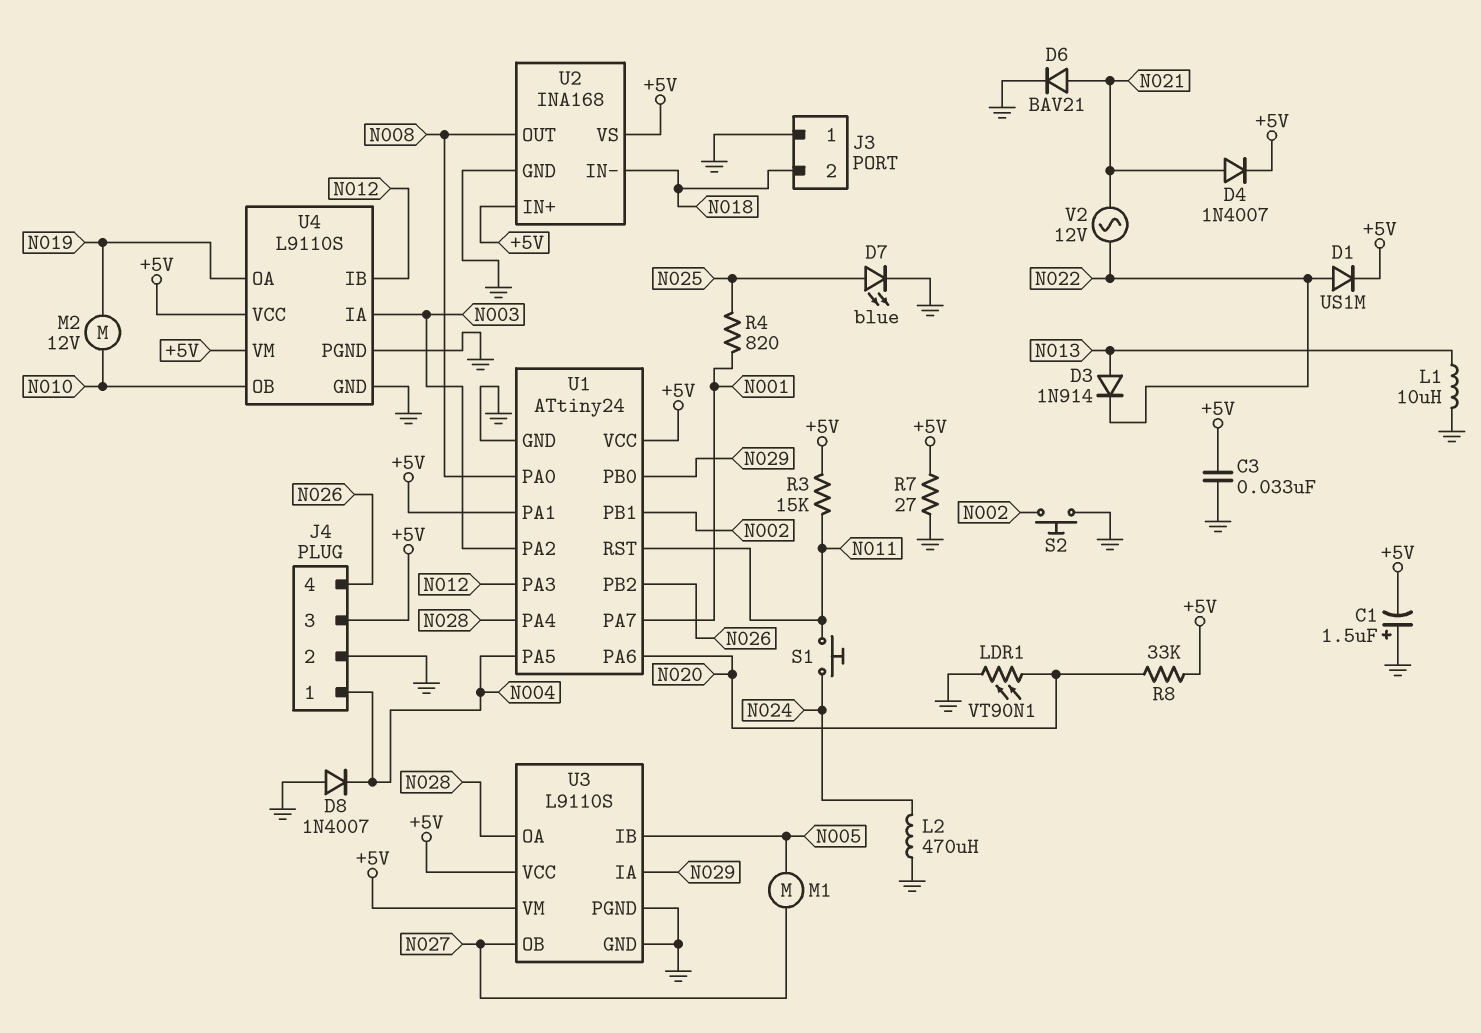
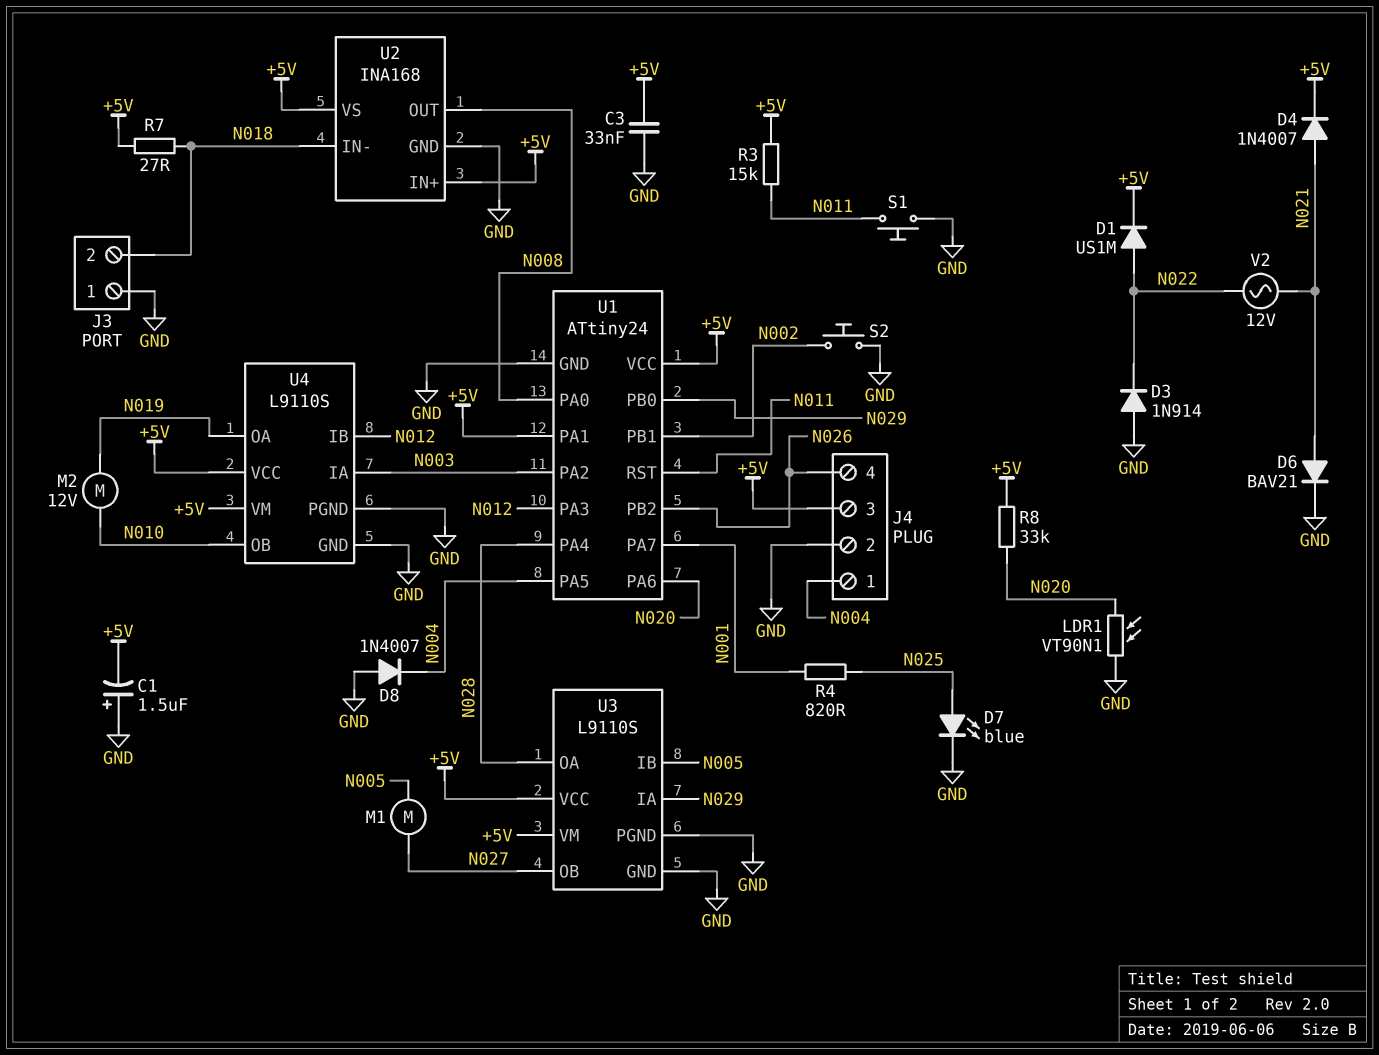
D3: diode 1N914 (A N013, K N022) -> diode 1N914 (A GND, K N022)
L1: 10uH (GND, N013) -> none
L2: 470uH (GND, N024) -> none
R7: 27 (+5V, GND) -> 27 (+5V, N018)
S1: button (N011, N024) -> button (GND, N011)

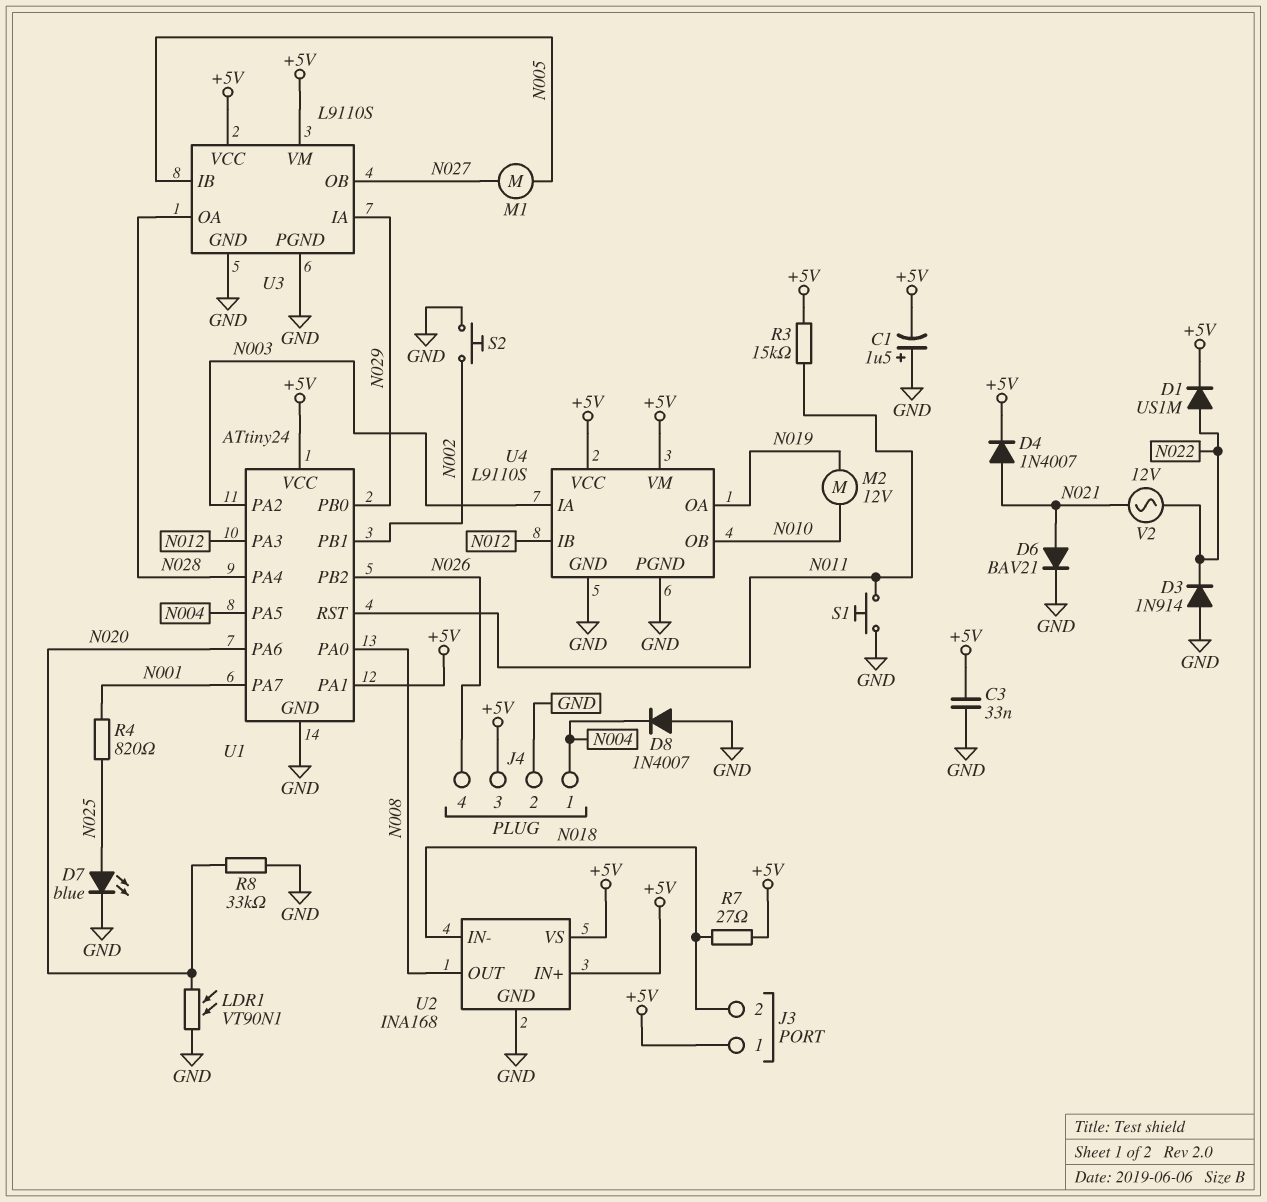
J3 pin 1: GND -> +5V
R8: 33k (+5V, N020) -> 33k (GND, N020)

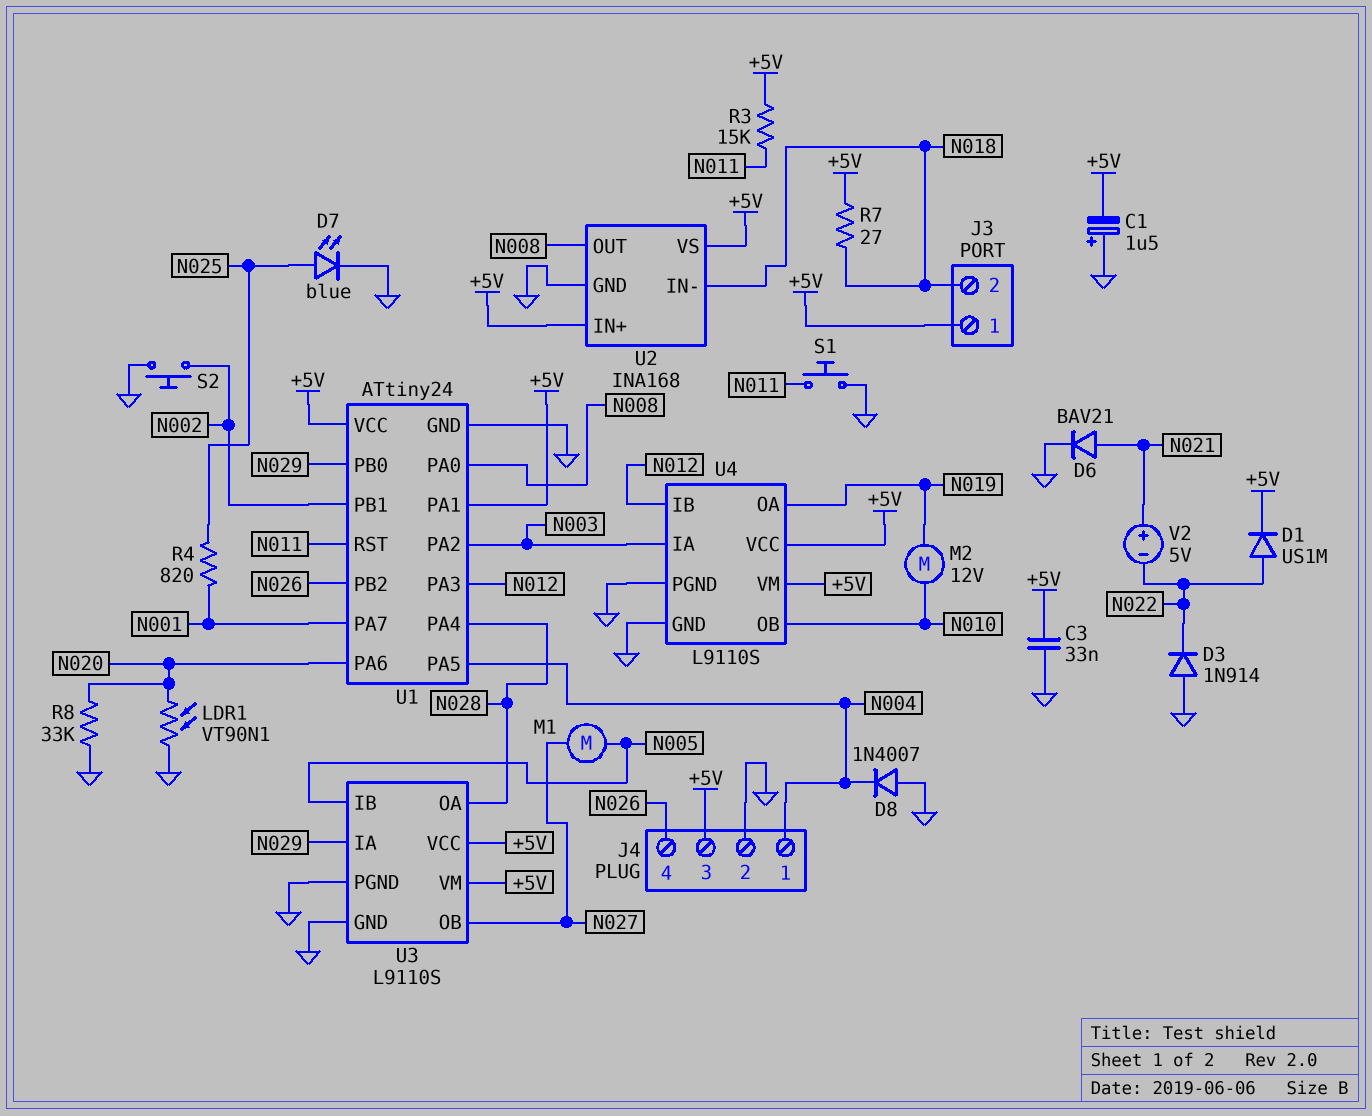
D4: diode 1N4007 (A N021, K +5V) -> none
V2: AC 12V (N021, N022) -> 5V (plus N021, minus N022)

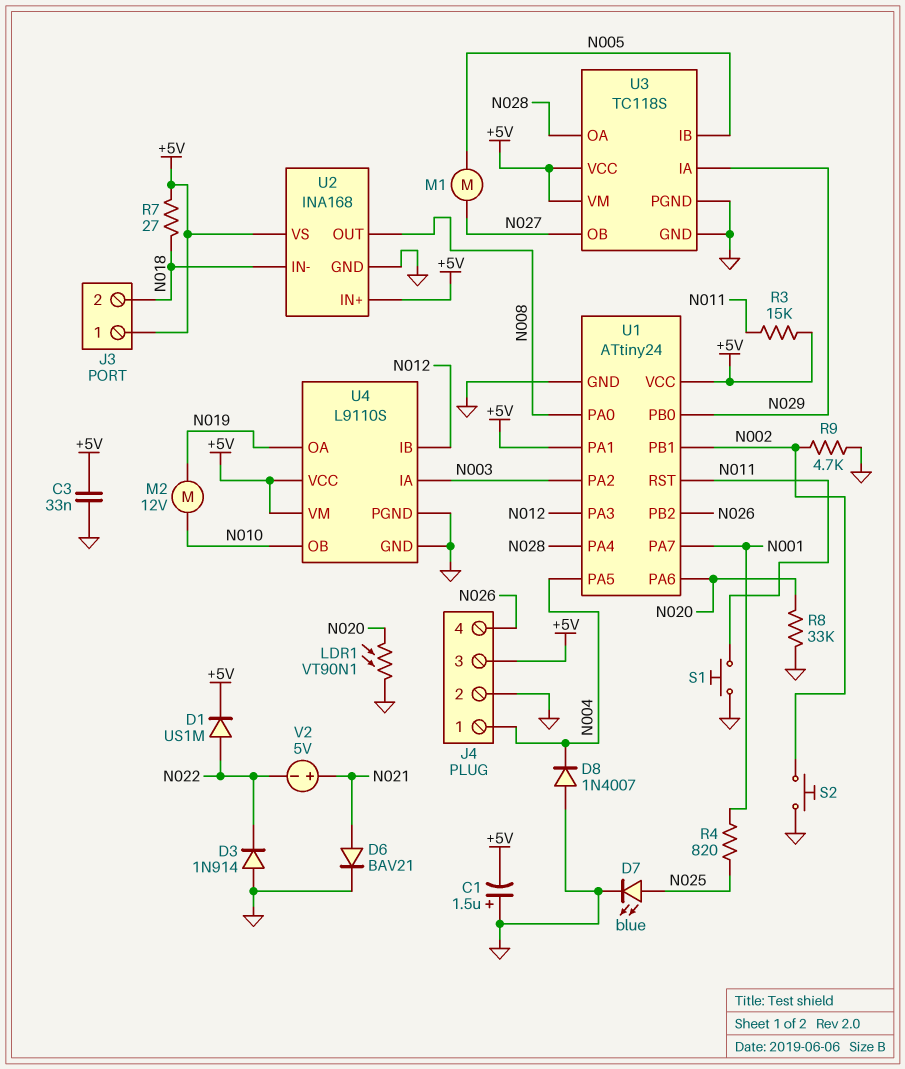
R9: none -> 4.7k (GND, N002)
U3: L9110S -> TC118S

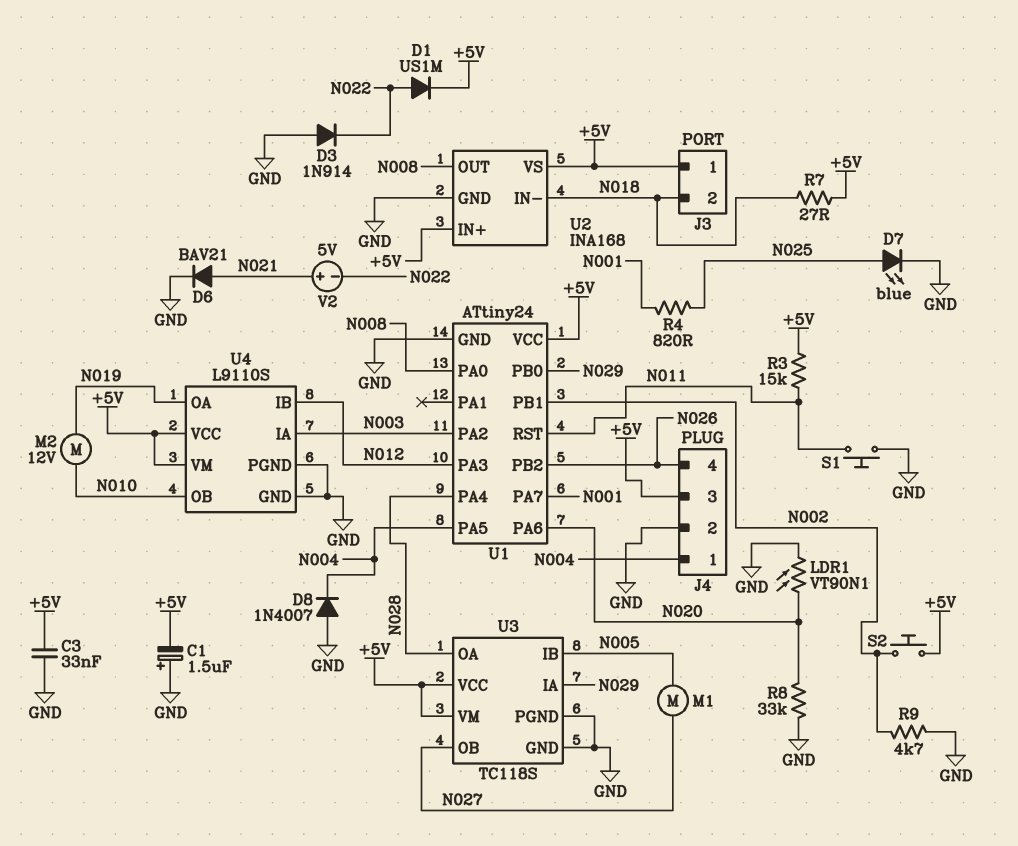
S2: button (GND, N002) -> button (+5V, N002)
U1 pin PA1: +5V -> none

